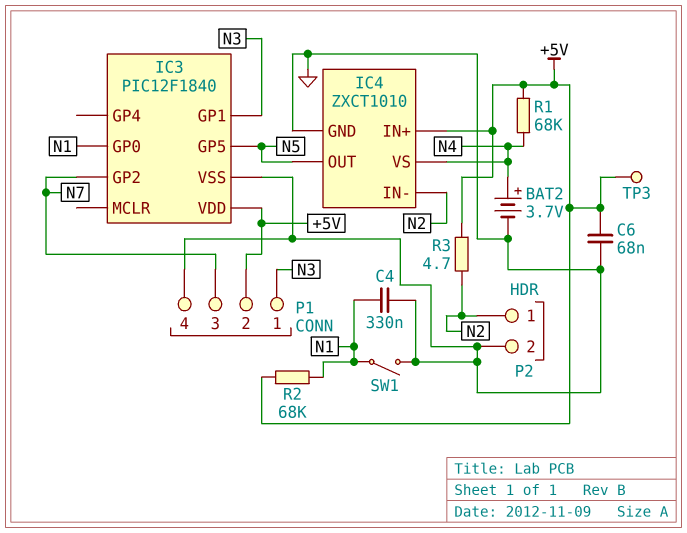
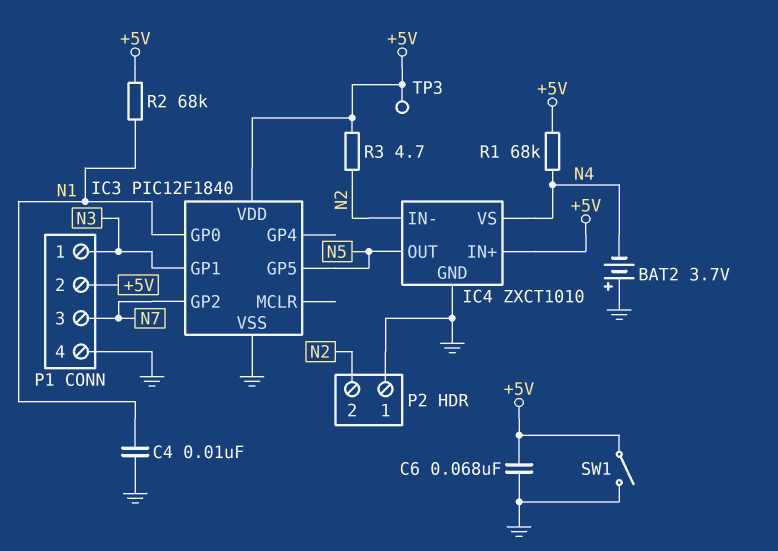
BAT2: 3.7V (plus N4, minus GND) -> 3.7V (plus GND, minus N4)
C4: 330nF (GND, N1) -> 10nF (GND, N1)
P2 pin 1: N2 -> GND
P2 pin 2: GND -> N2
SW1: switch (GND, N1) -> switch (+5V, GND)

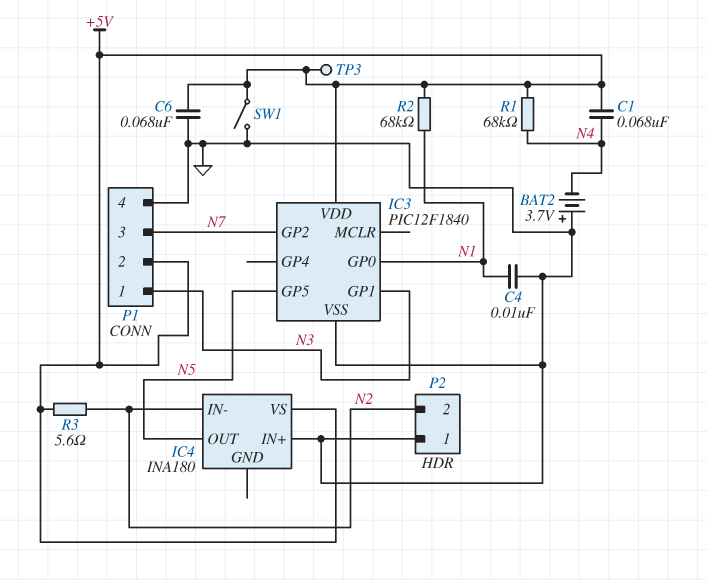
C1: none -> 68nF (+5V, N4)
IC4: ZXCT1010 -> INA180
IC4 pin GND: GND -> none
IC4 pin IN+: +5V -> GND
IC4 pin VS: N4 -> +5V
R3: 4.7 (+5V, N2) -> 5.6 (+5V, N2)

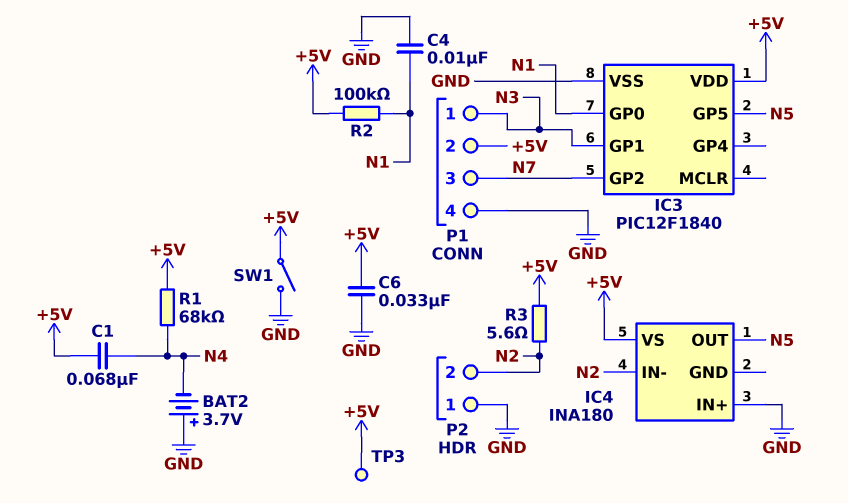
C6: 68nF (+5V, GND) -> 33nF (+5V, GND)
R2: 68k (+5V, N1) -> 100k (+5V, N1)

